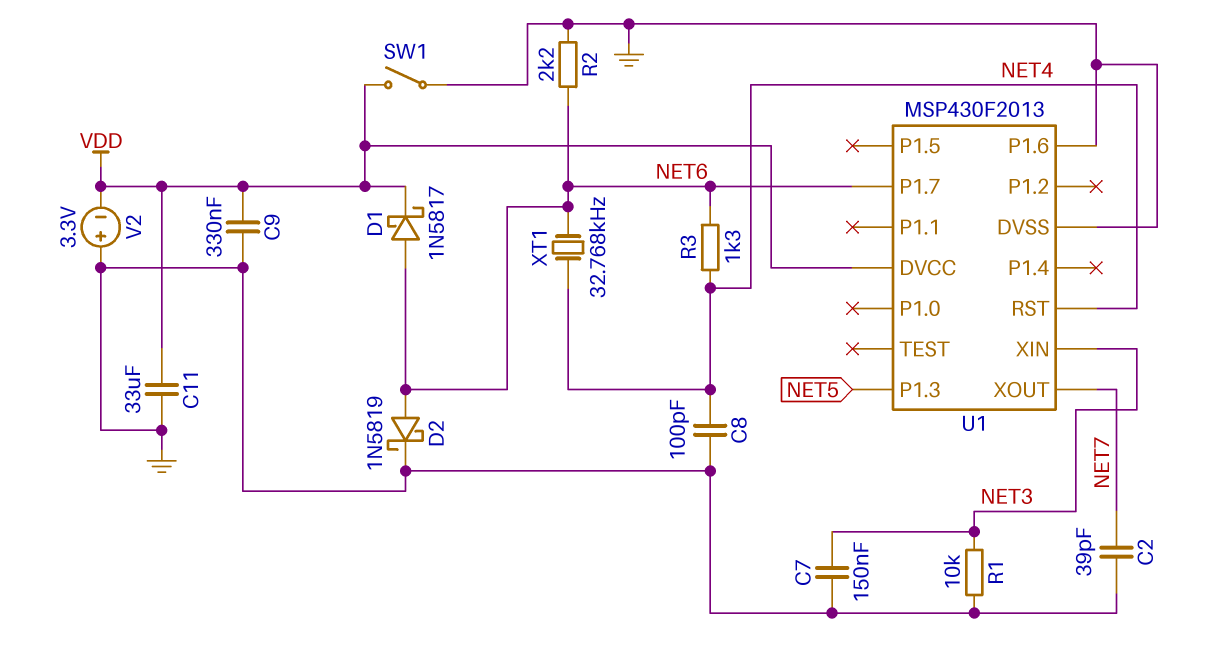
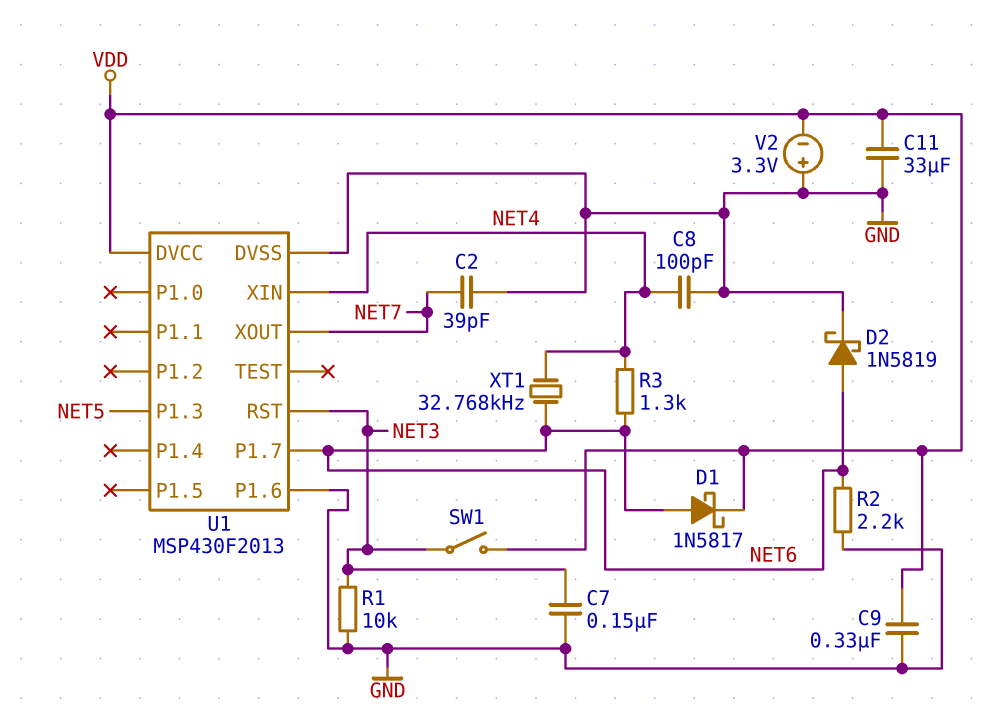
SW1: switch (GND, VDD) -> switch (NET3, VDD)
U1 pin RST: NET4 -> NET3
U1 pin XIN: NET3 -> NET4

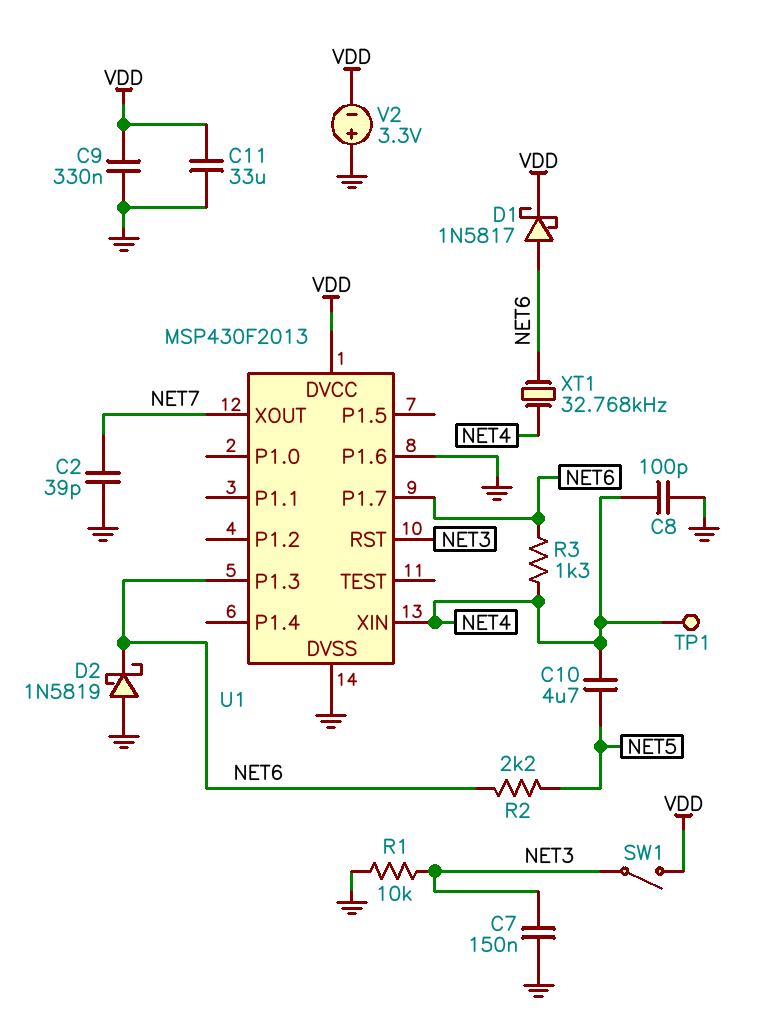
C10: none -> 4.7uF (NET4, NET5)
D2: schottky 1N5819 (A NET6, K GND) -> schottky 1N5819 (A GND, K NET6)
R2: 2.2k (GND, NET6) -> 2.2k (NET5, NET6)
TP1: none -> test point (NET4)
U1 pin P1.3: NET5 -> NET6

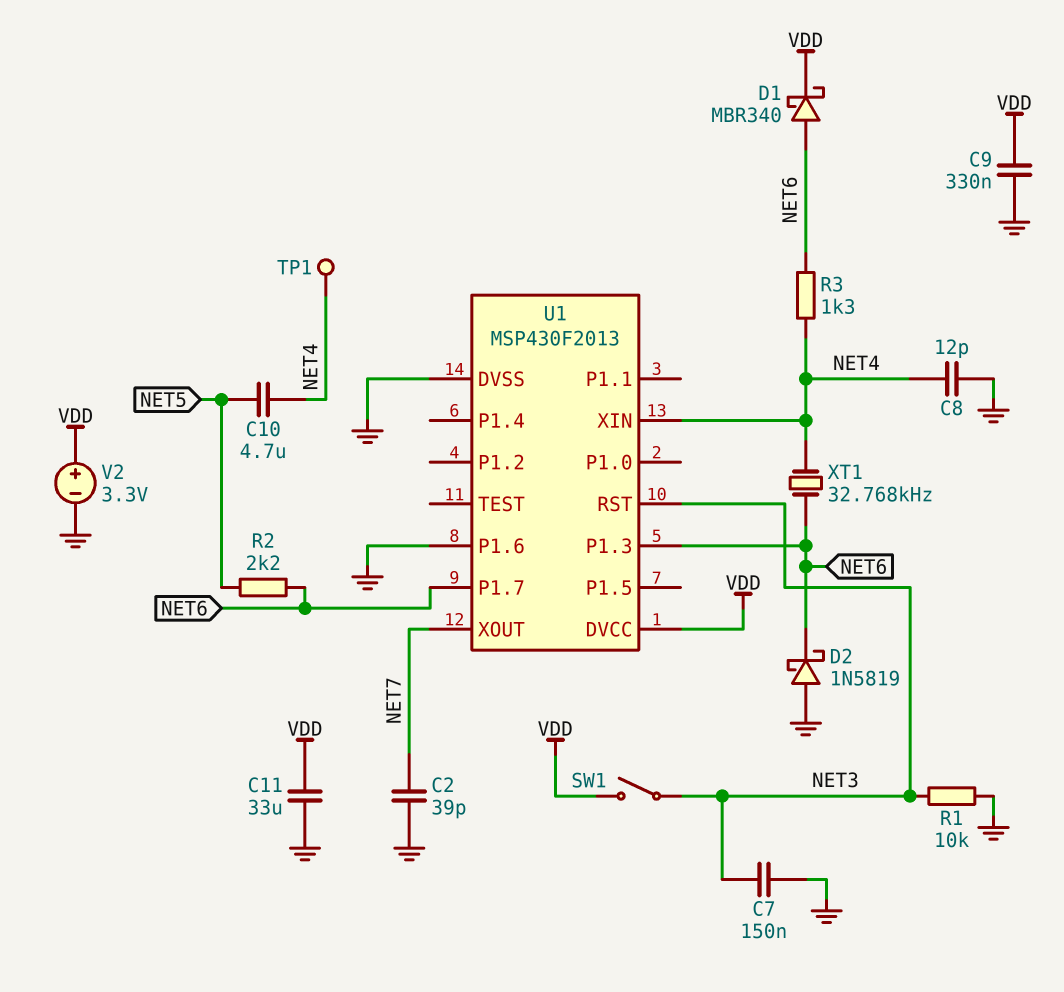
C8: 100pF (GND, NET4) -> 12pF (GND, NET4)
D1: schottky 1N5817 (A NET6, K VDD) -> schottky MBR340 (A NET6, K VDD)
V2: 3.3V (plus GND, minus VDD) -> 3.3V (plus VDD, minus GND)

